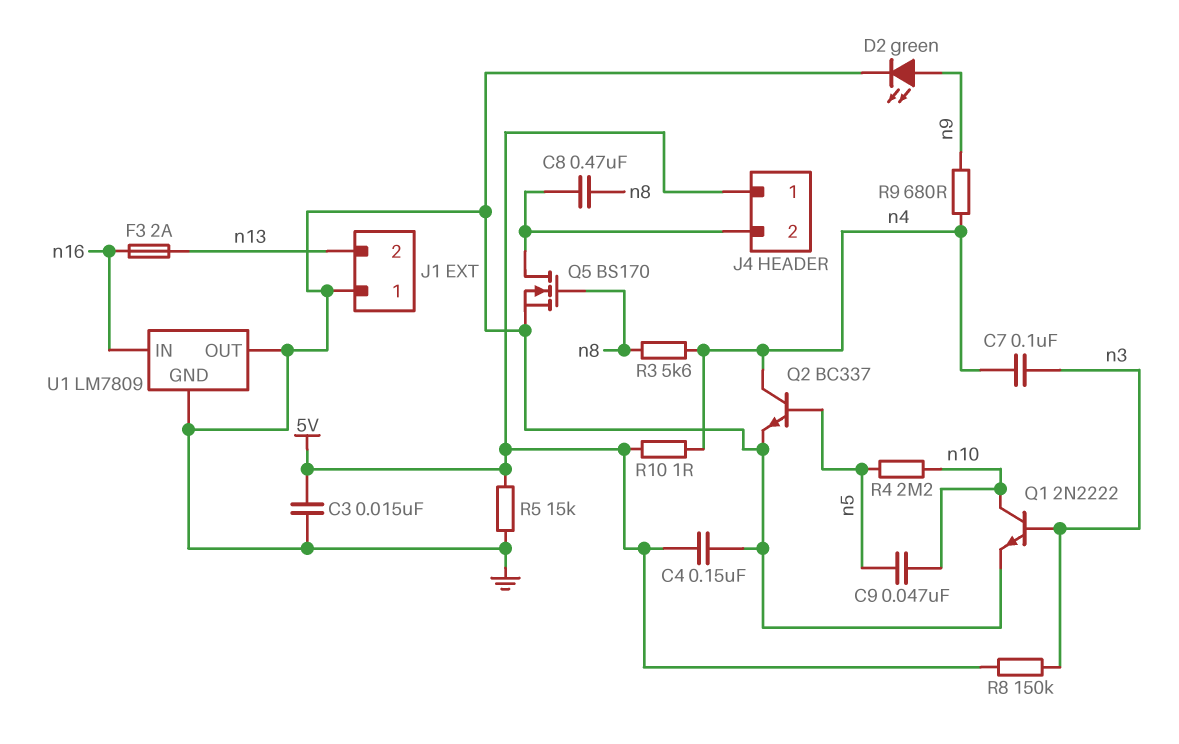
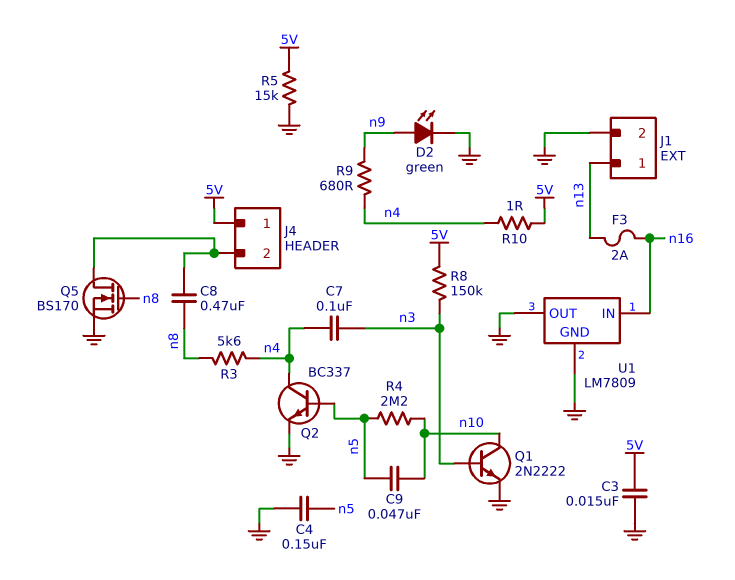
C4: 150nF (5V, GND) -> 150nF (GND, n5)
J1 pin 1: GND -> n13
J1 pin 2: n13 -> GND

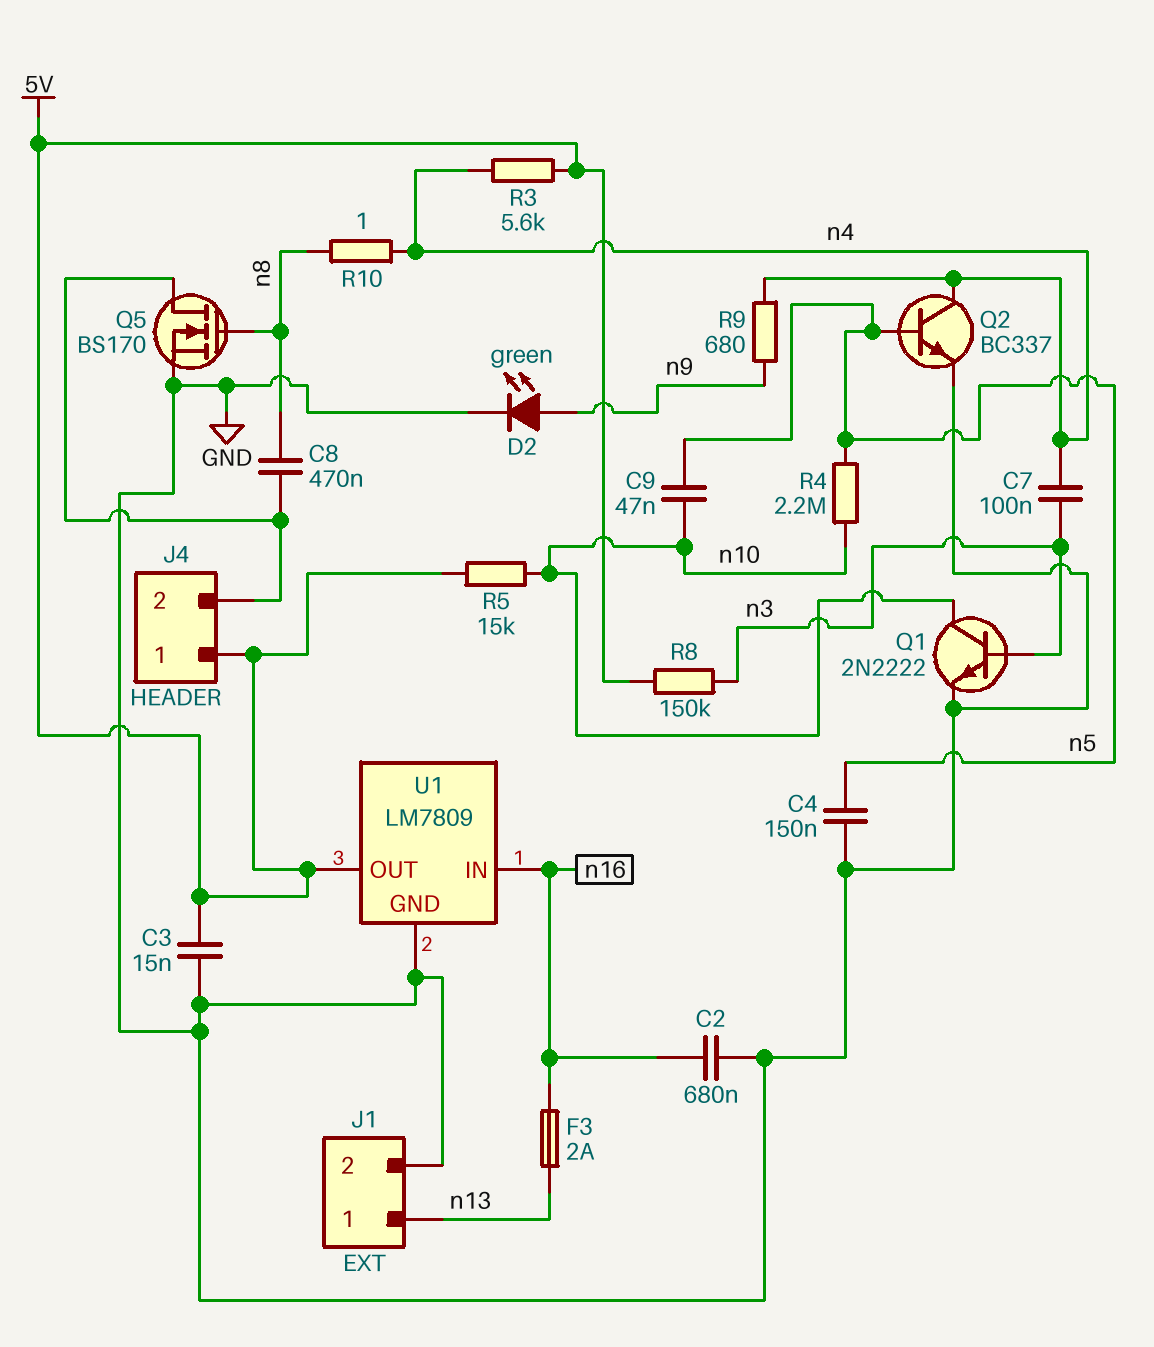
C2: none -> 680nF (GND, n16)
R3: 5.6k (n4, n8) -> 5.6k (5V, n4)
R5: 15k (5V, GND) -> 15k (5V, n10)
R10: 1 (5V, n4) -> 1 (n4, n8)
U1 pin OUT: GND -> 5V

